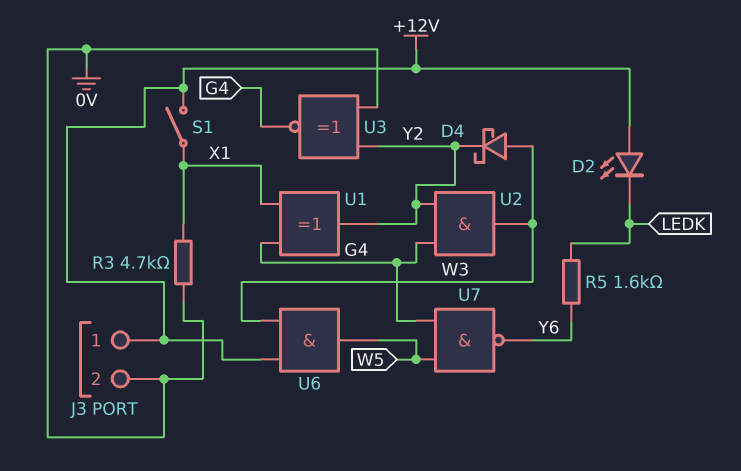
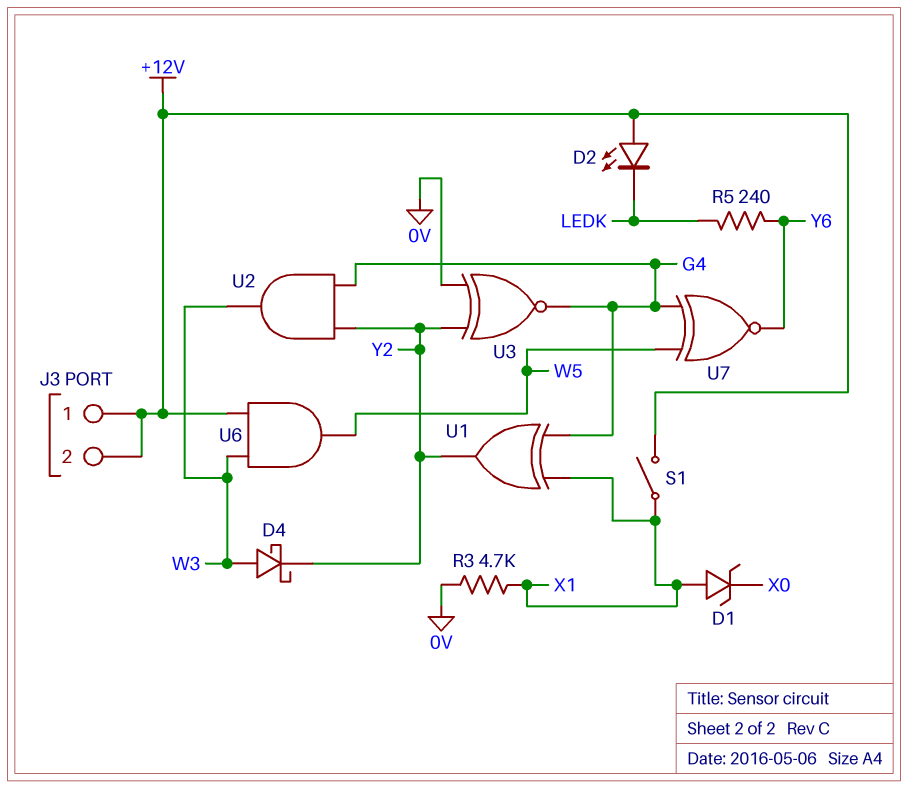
D1: none -> zener (A X1, K X0)
J3 pin 2: 0V -> +12V
R5: 1.6k (LEDK, Y6) -> 240 (LEDK, Y6)
U7: NAND (in G4, in W5, out Y6) -> XNOR (in G4, in W5, out Y6)

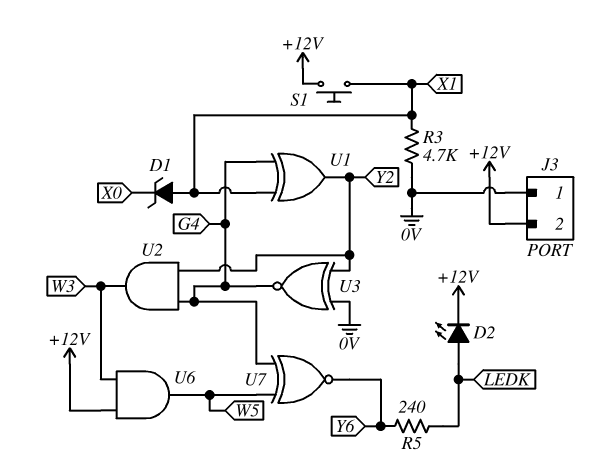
D2: LED (A +12V, K LEDK) -> LED (A LEDK, K +12V)
D4: schottky (A W3, K Y2) -> none
J3 pin 1: +12V -> 0V
S1: switch (+12V, X1) -> button (+12V, X1)

